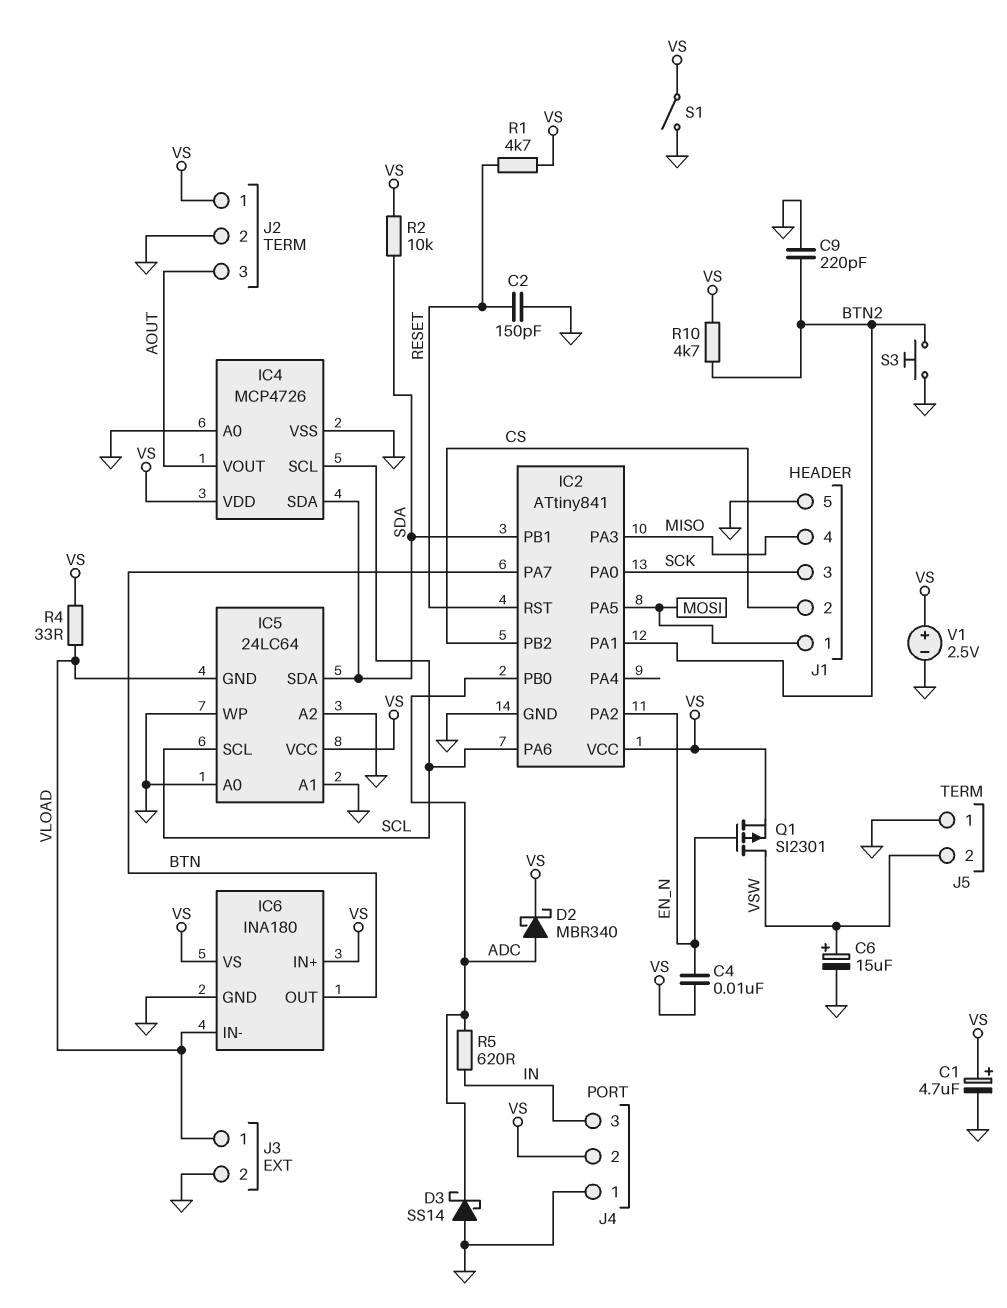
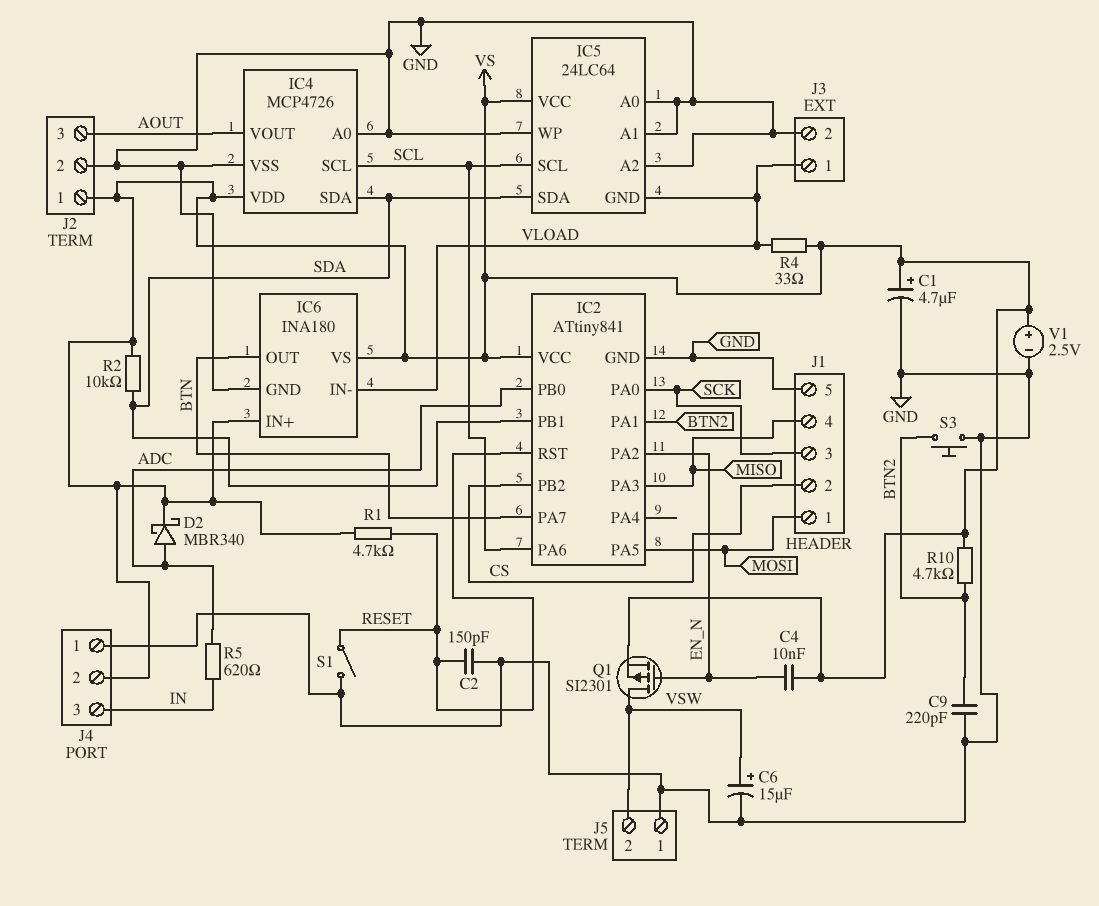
D3: schottky SS14 (A GND, K ADC) -> none
S1: switch (GND, VS) -> switch (GND, RESET)

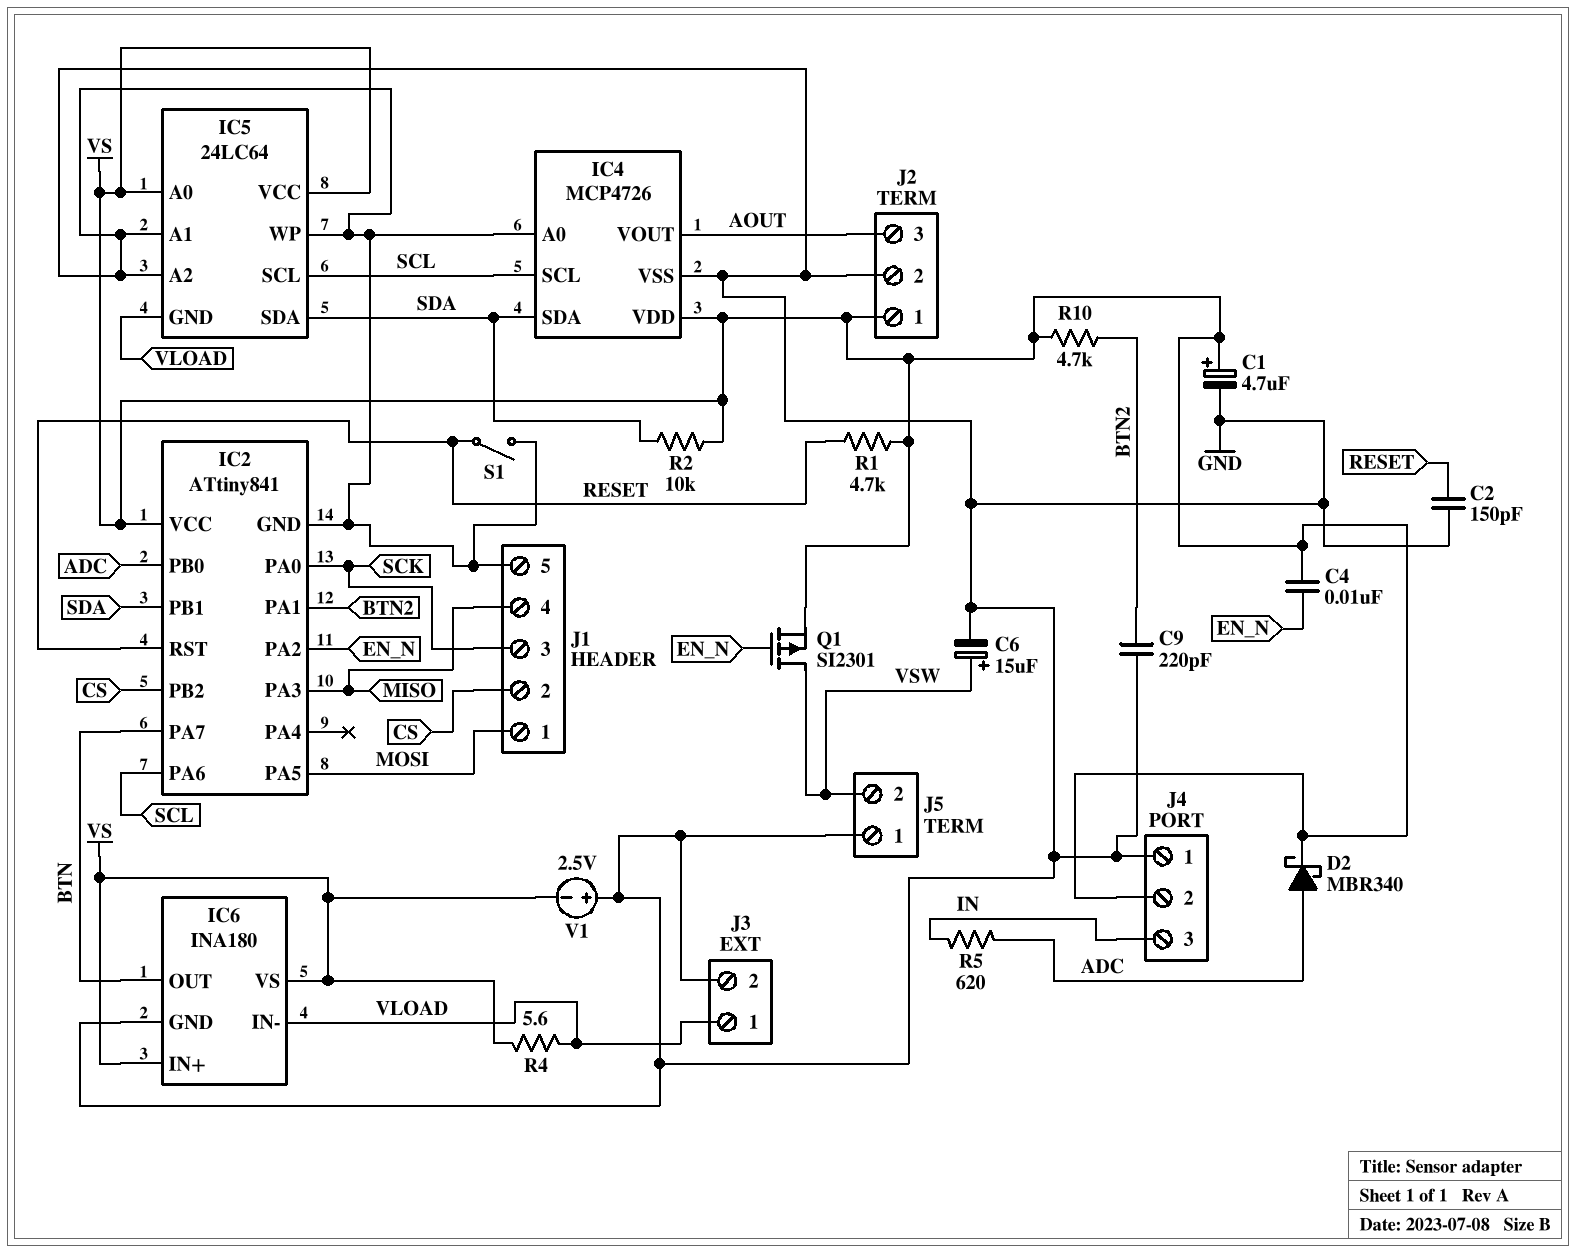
IC5 pin A0: GND -> VS
R4: 33 (VLOAD, VS) -> 5.6 (VLOAD, VS)
S3: button (BTN2, GND) -> none
V1: 2.5V (plus VS, minus GND) -> 2.5V (plus GND, minus VS)

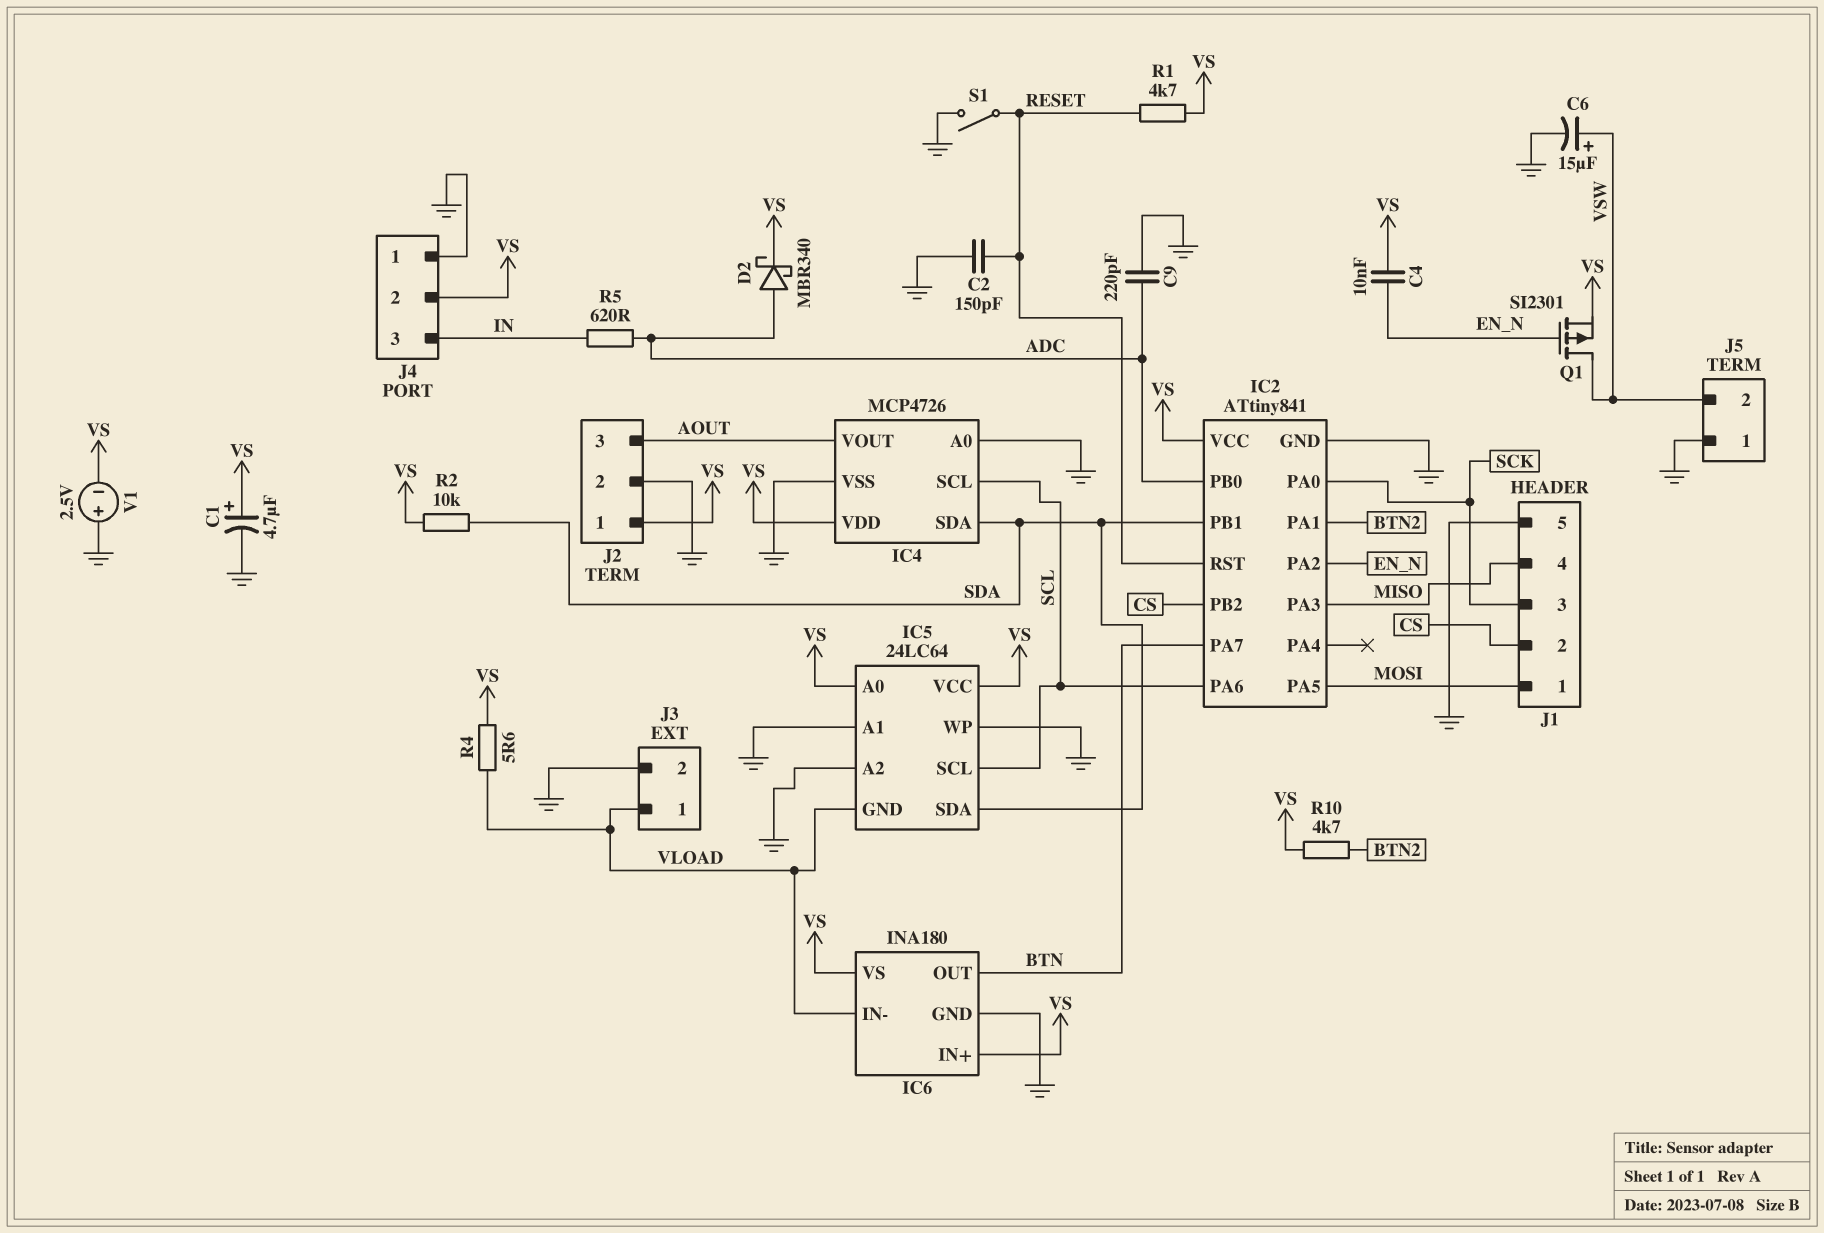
C9: 220pF (BTN2, GND) -> 220pF (ADC, GND)

